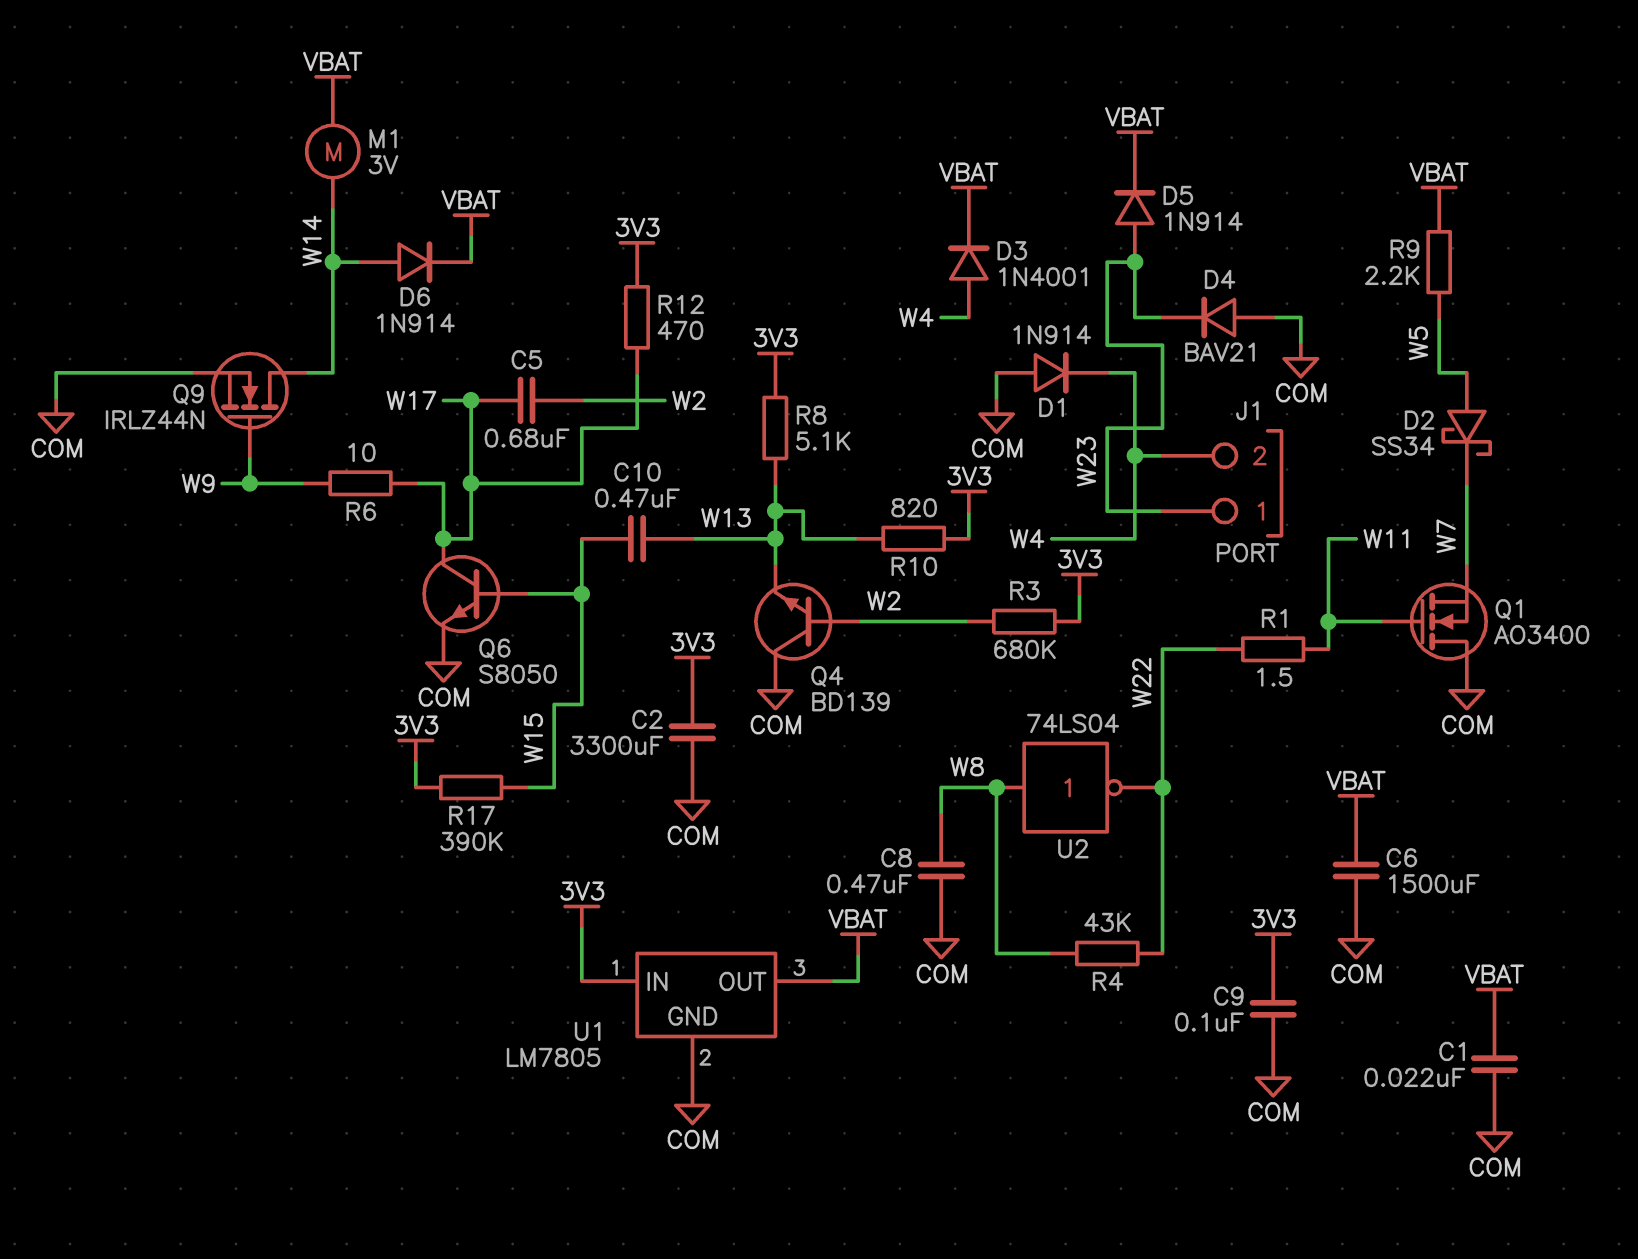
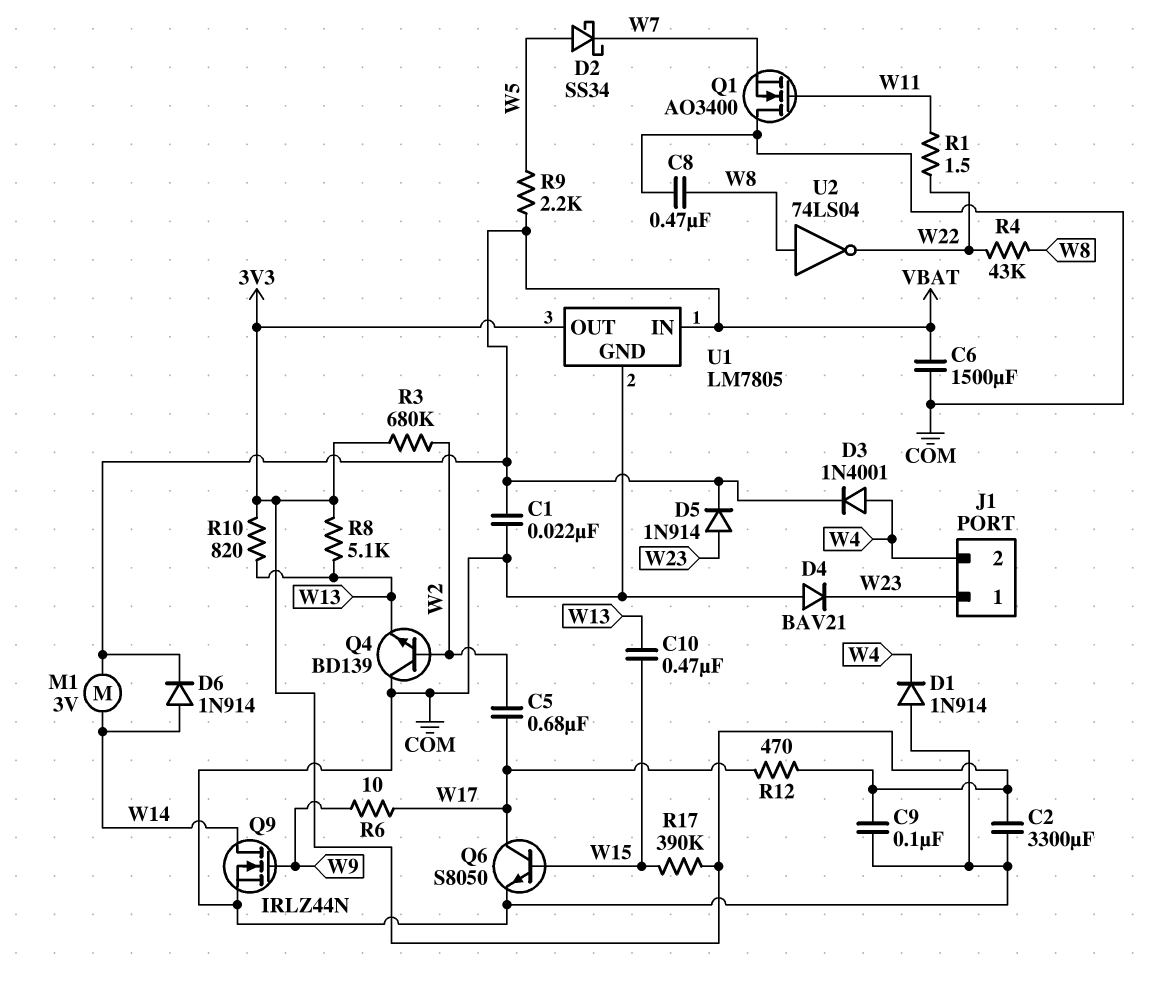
U1 pin IN: 3V3 -> VBAT
U1 pin OUT: VBAT -> 3V3

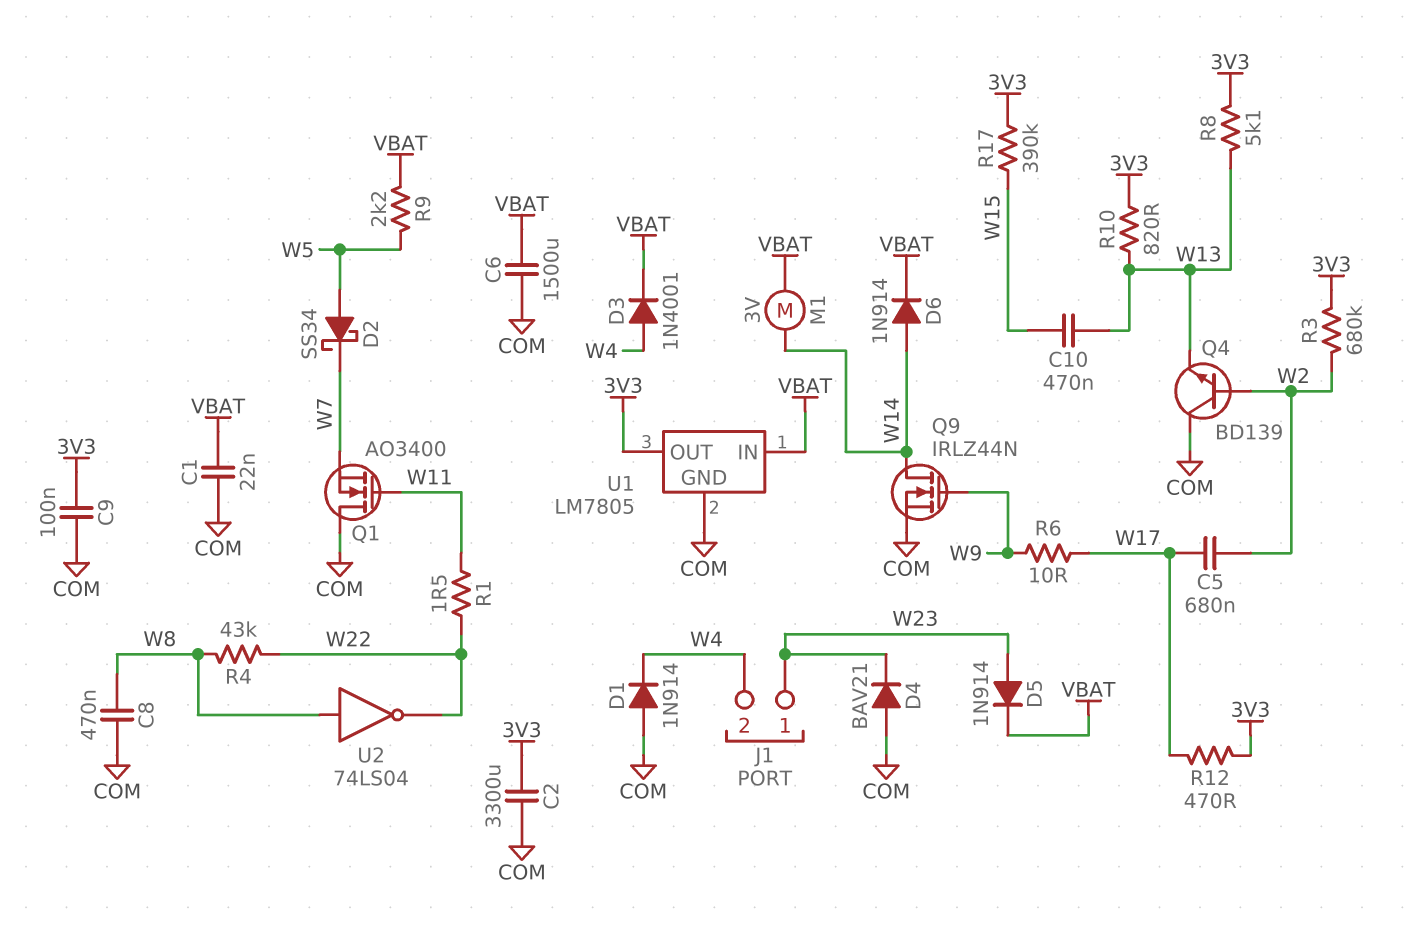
Q6: NPN S8050 (B W15, C W17, E COM) -> none

